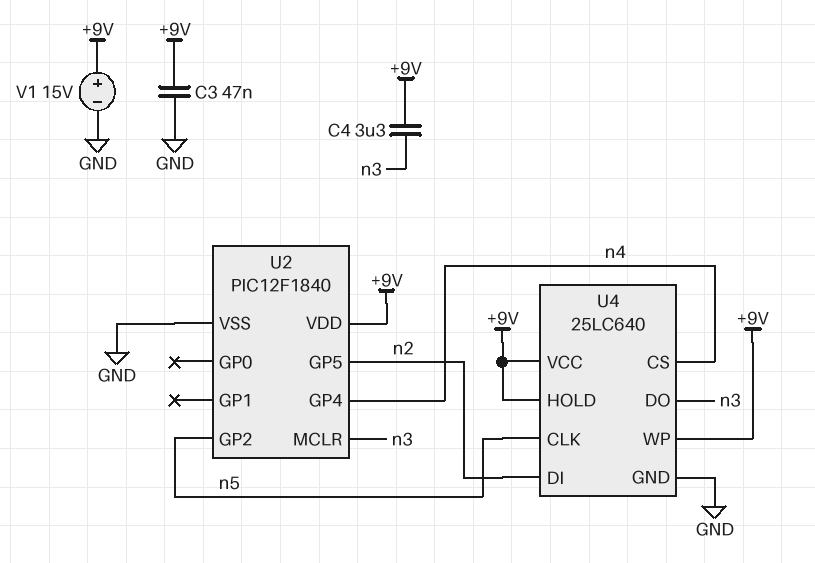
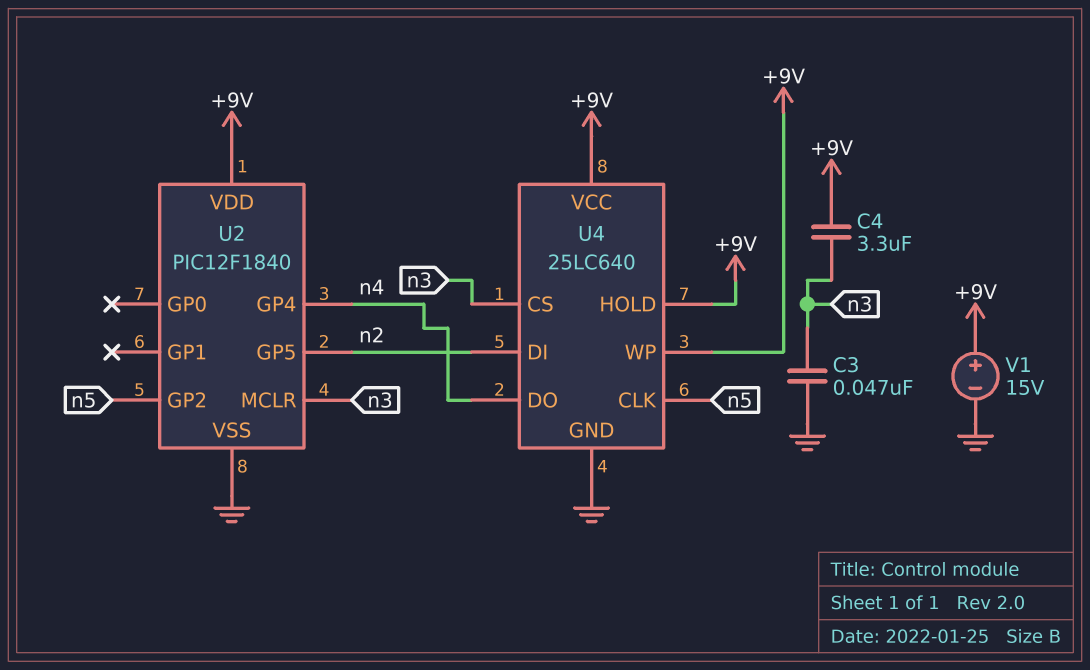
C3: 47nF (+9V, GND) -> 47nF (GND, n3)
U4 pin CS: n4 -> n3
U4 pin DO: n3 -> n4

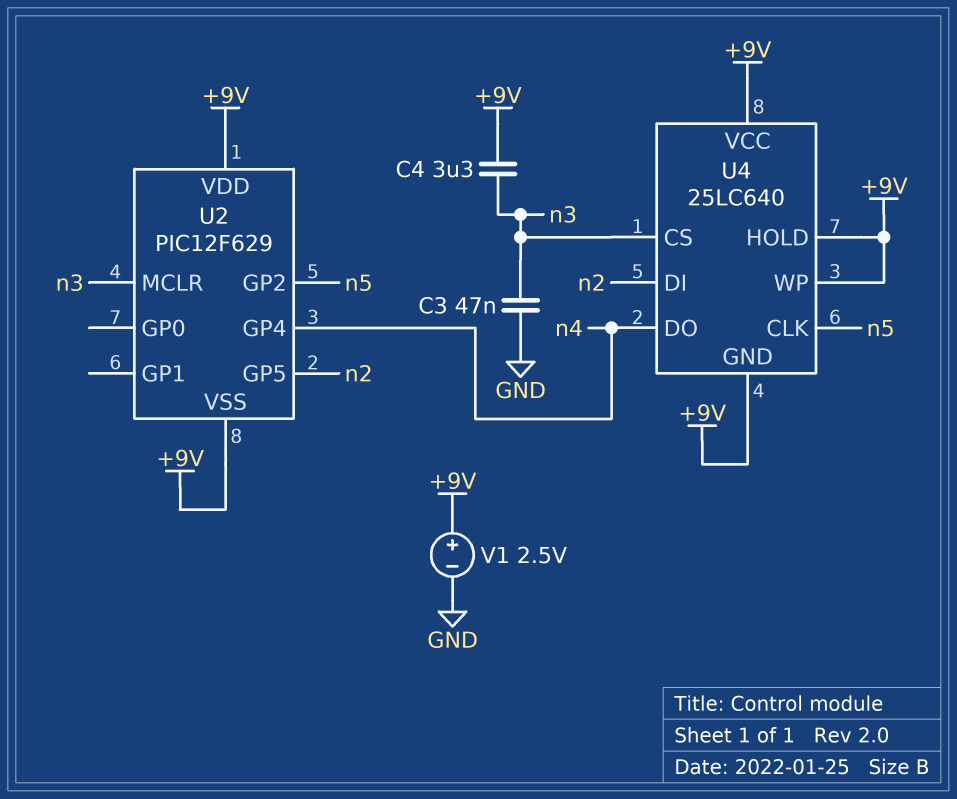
U2: PIC12F1840 -> PIC12F629
U2 pin VSS: GND -> +9V
U4 pin GND: GND -> +9V
V1: 15V (plus +9V, minus GND) -> 2.5V (plus +9V, minus GND)

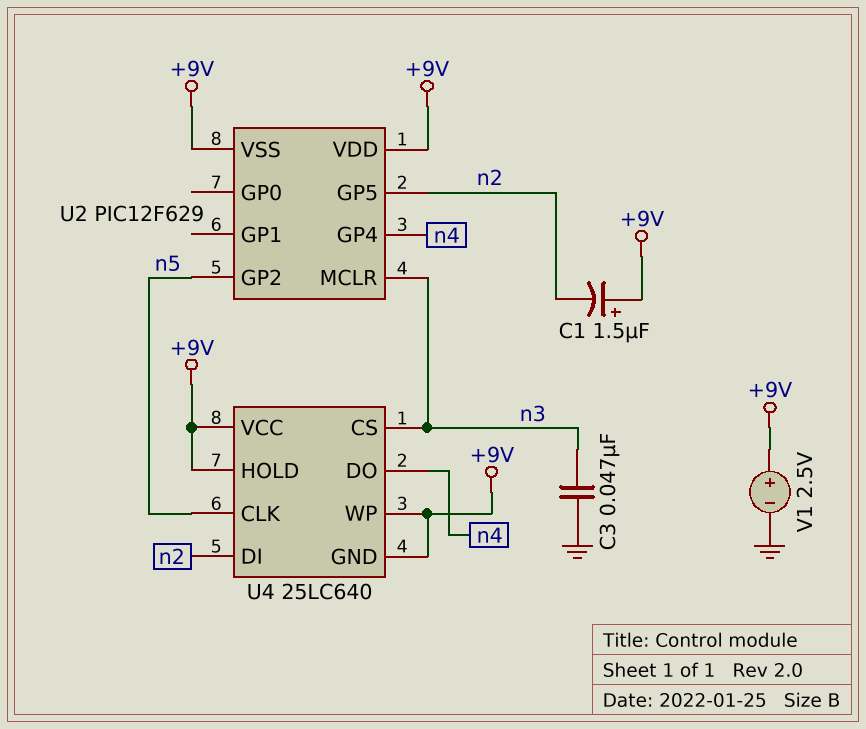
C1: none -> 1.5uF (plus +9V, minus n2)
C4: 3.3uF (+9V, n3) -> none

